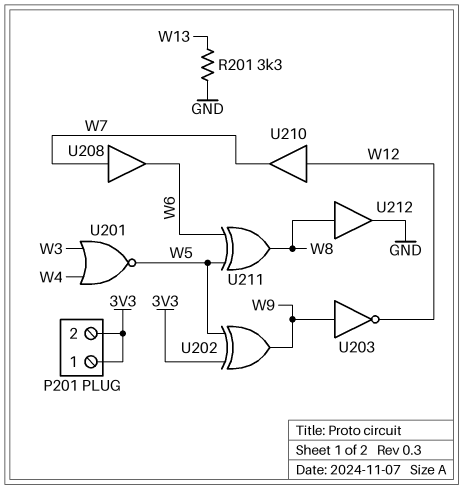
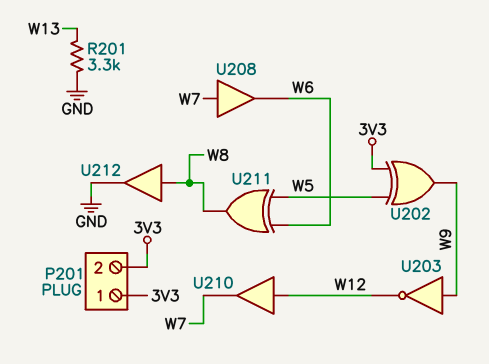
U201: NOR (in W3, in W4, out W5) -> none

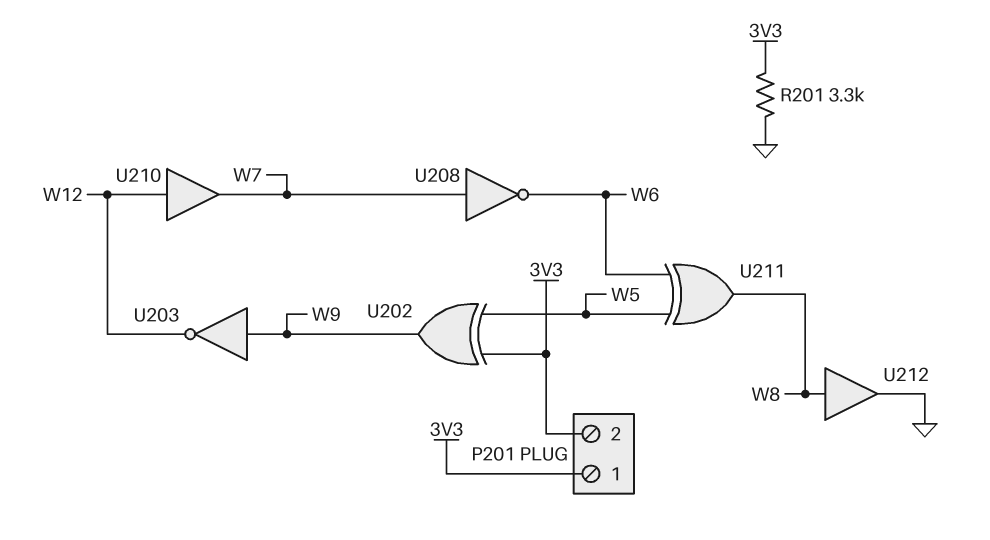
R201: 3.3k (GND, W13) -> 3.3k (3V3, GND)
U208: buffer (in W7, out W6) -> NOT (in W7, out W6)

